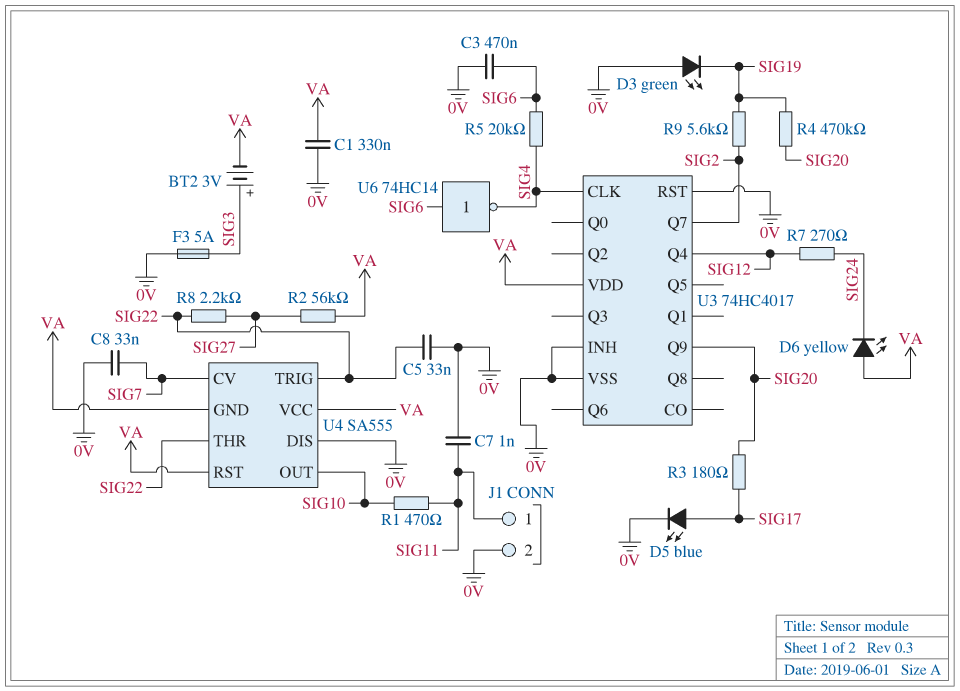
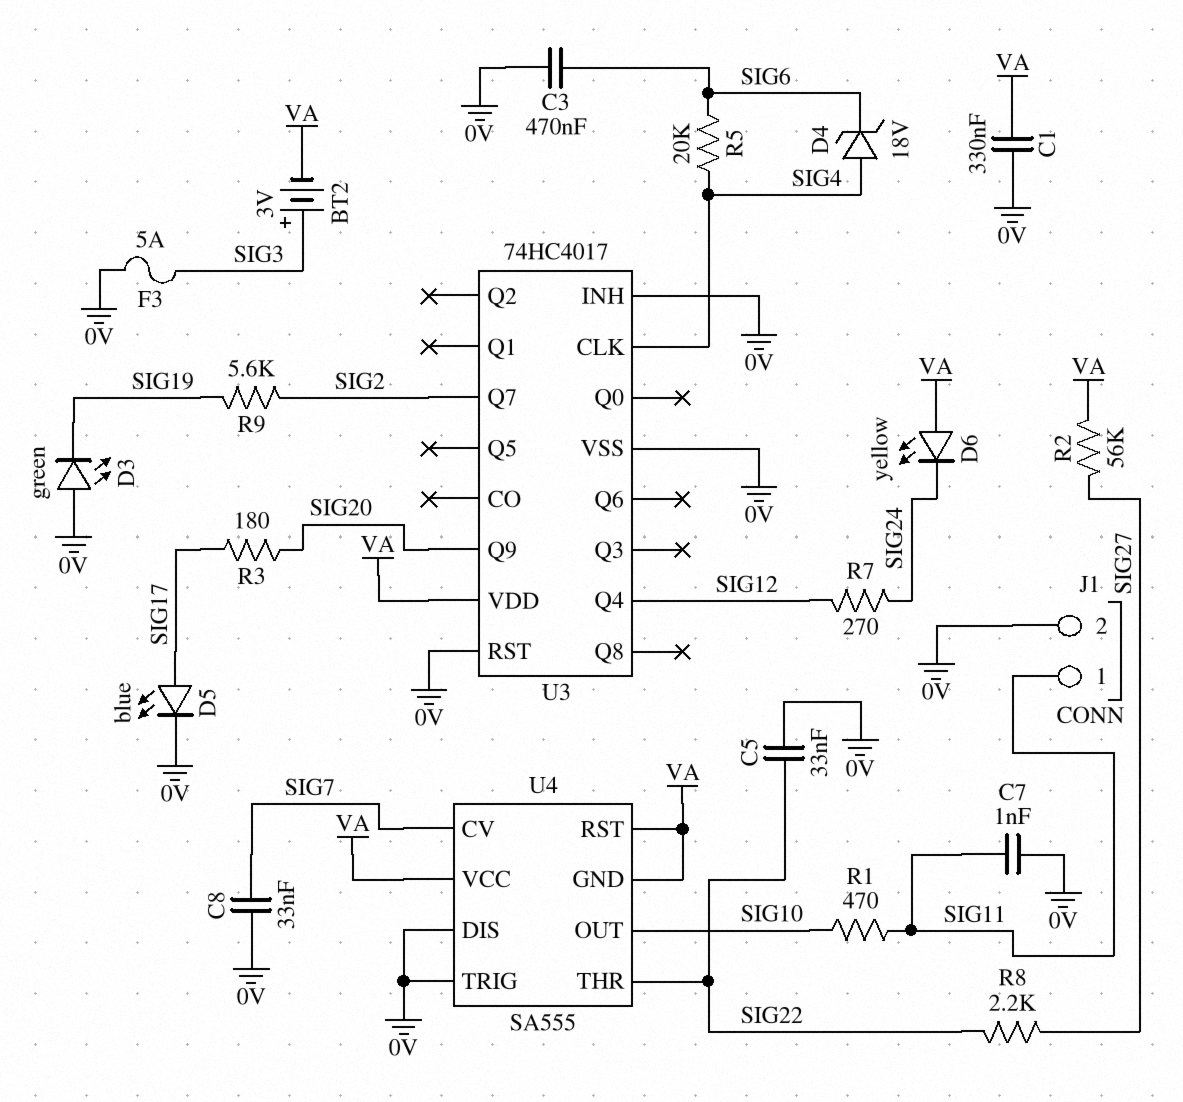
D4: none -> zener 18V (A SIG4, K SIG6)
R4: 470k (SIG19, SIG20) -> none
U4 pin TRIG: SIG22 -> 0V
U6: NOT 74HC14 (in SIG6, out SIG4) -> none

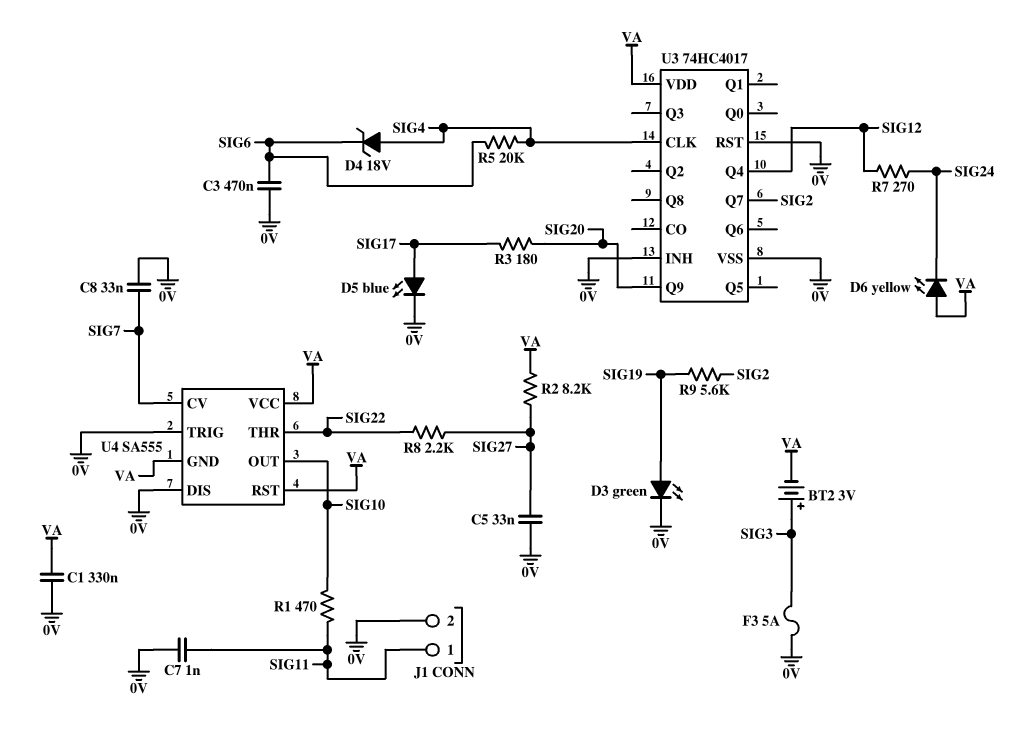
C5: 33nF (0V, SIG22) -> 33nF (0V, SIG27)
D3: LED green (A 0V, K SIG19) -> LED green (A SIG19, K 0V)
R2: 56k (SIG27, VA) -> 8.2k (SIG27, VA)

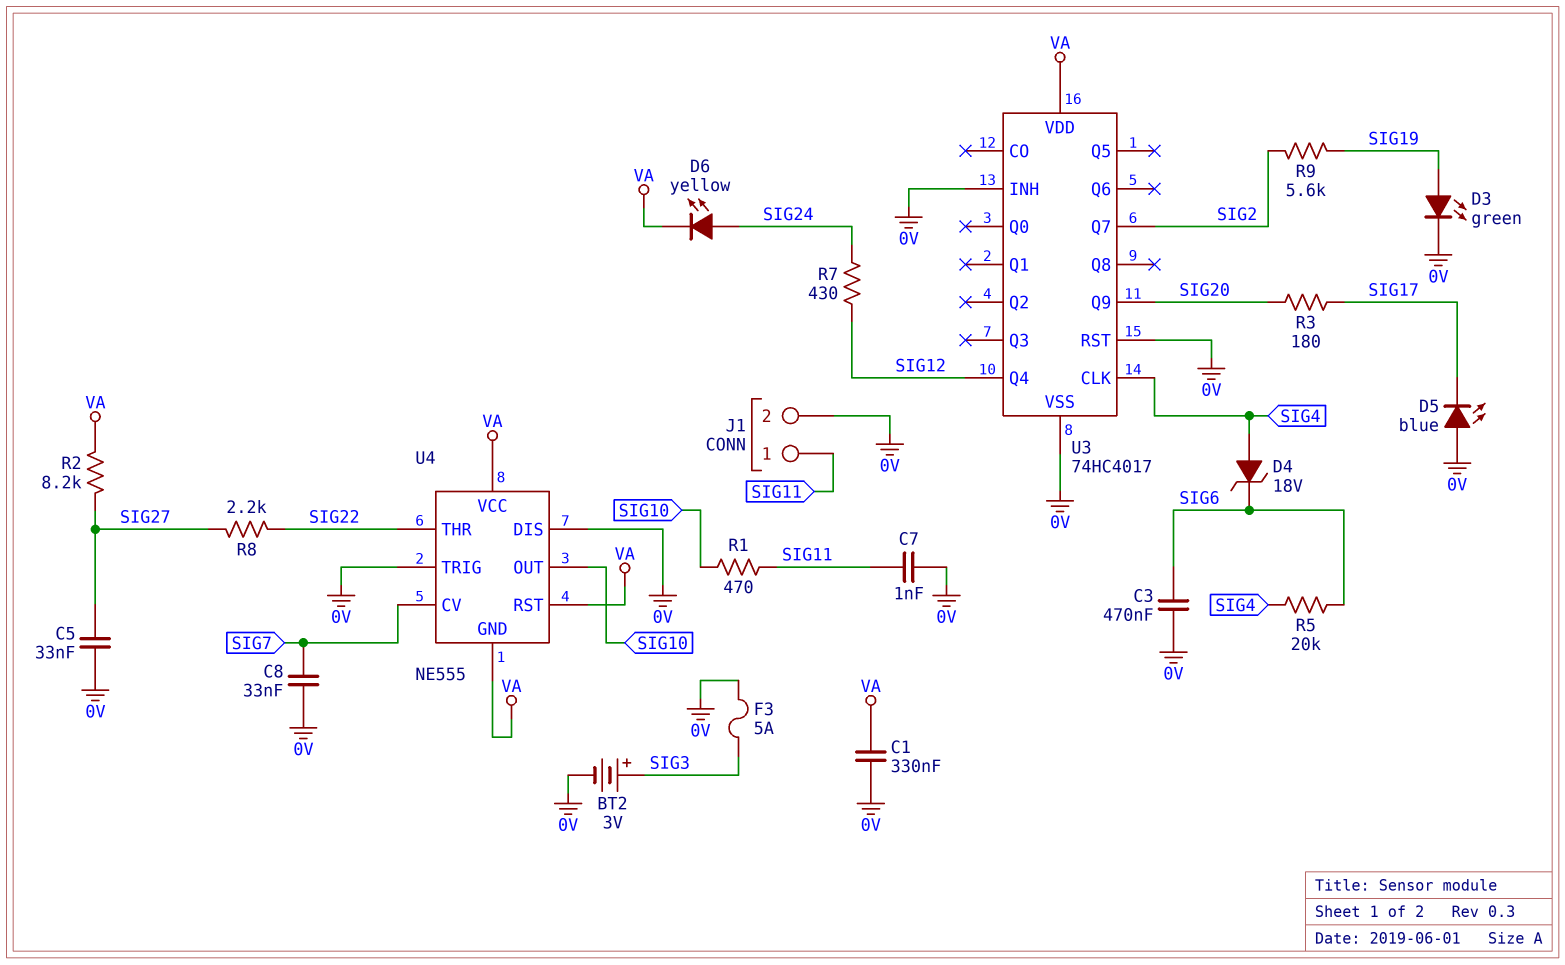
BT2: 3V (plus SIG3, minus VA) -> 3V (plus SIG3, minus 0V)
D5: LED blue (A SIG17, K 0V) -> LED blue (A 0V, K SIG17)
D6: LED yellow (A VA, K SIG24) -> LED yellow (A SIG24, K VA)
R7: 270 (SIG12, SIG24) -> 430 (SIG12, SIG24)
U4: SA555 -> NE555

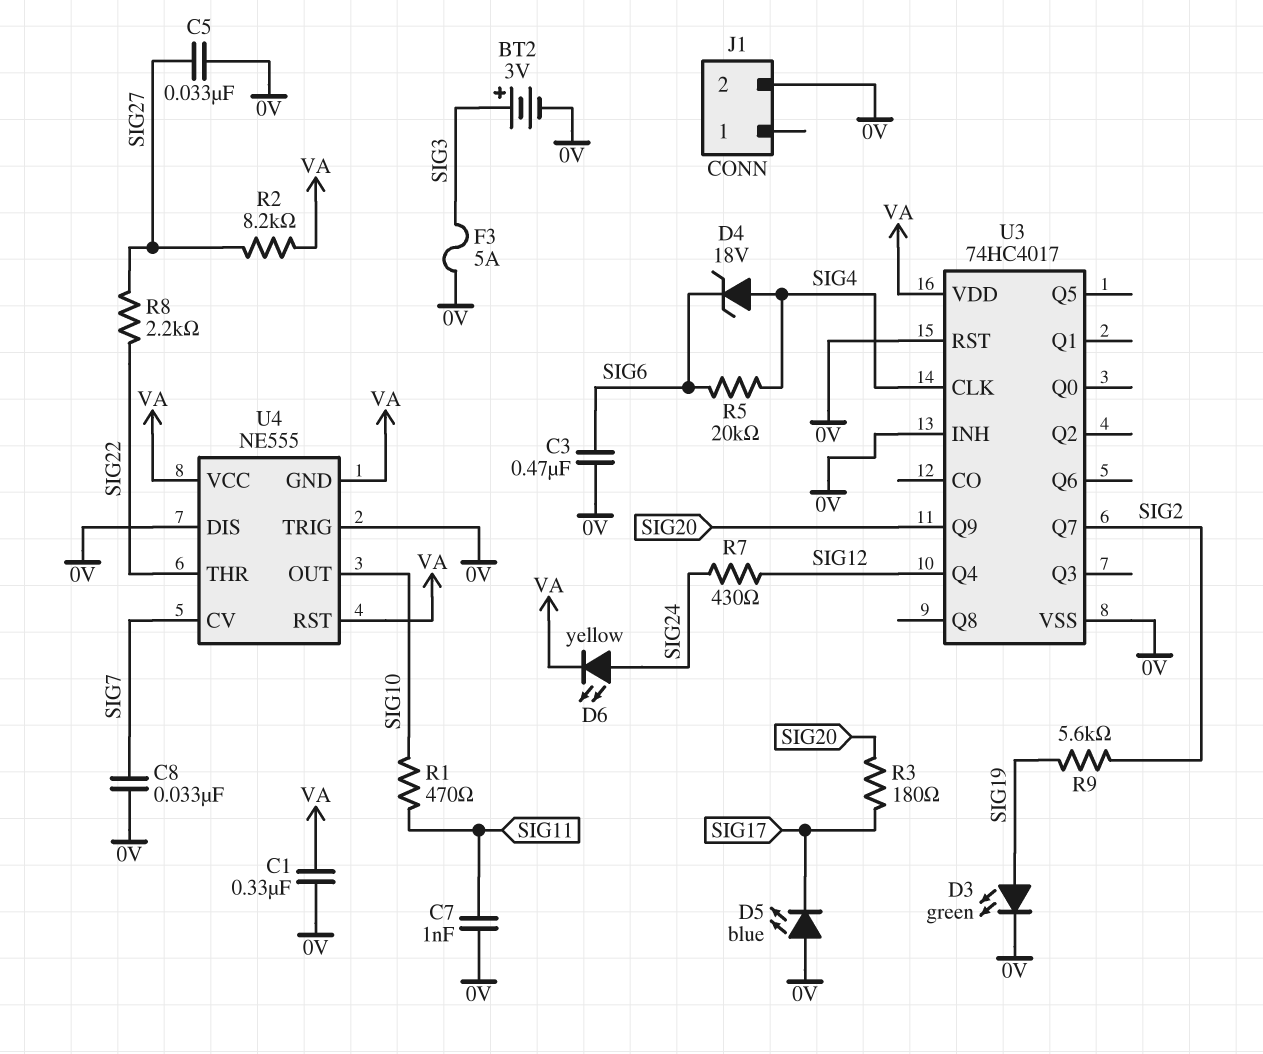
J1 pin 1: SIG11 -> none

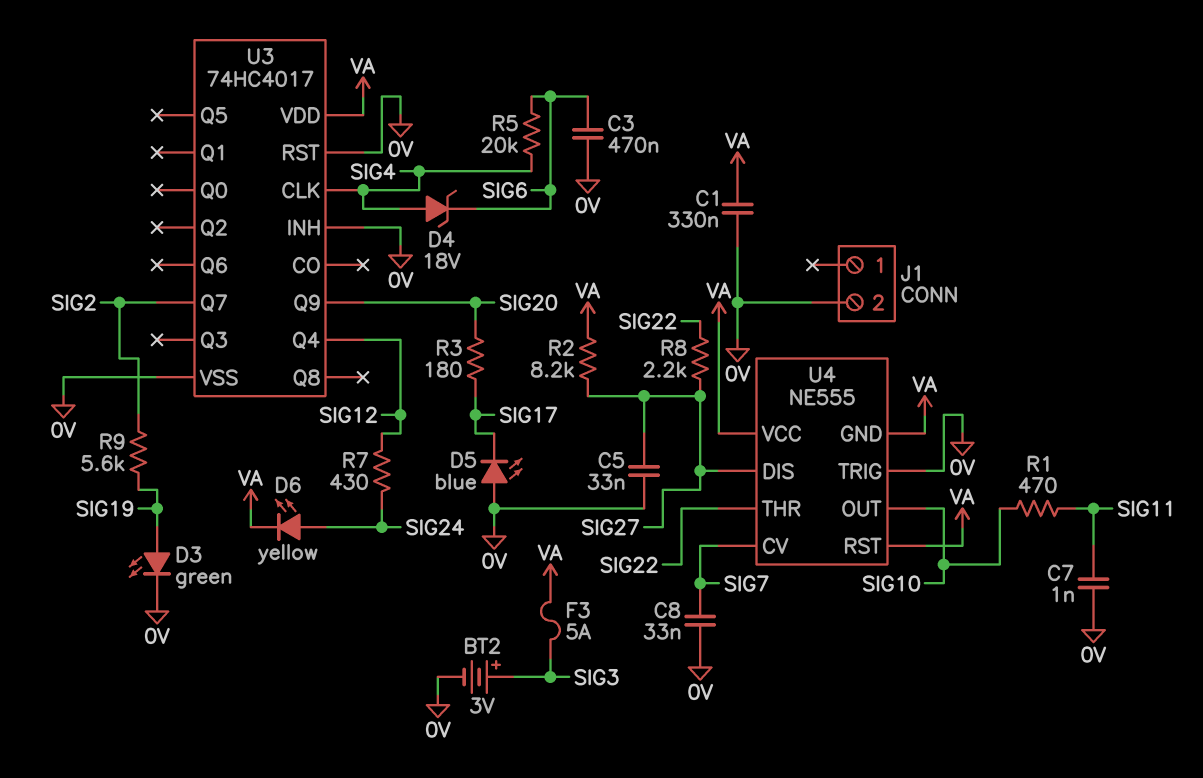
F3: 5A (0V, SIG3) -> 5A (SIG3, VA)
U4 pin DIS: 0V -> SIG27

